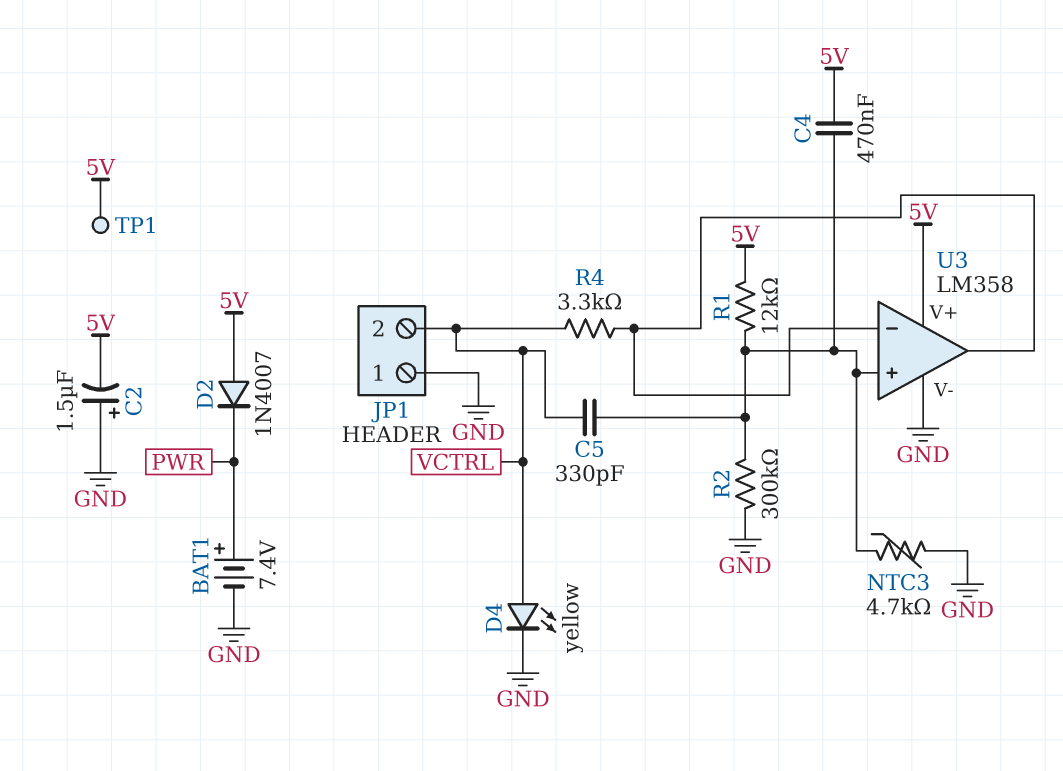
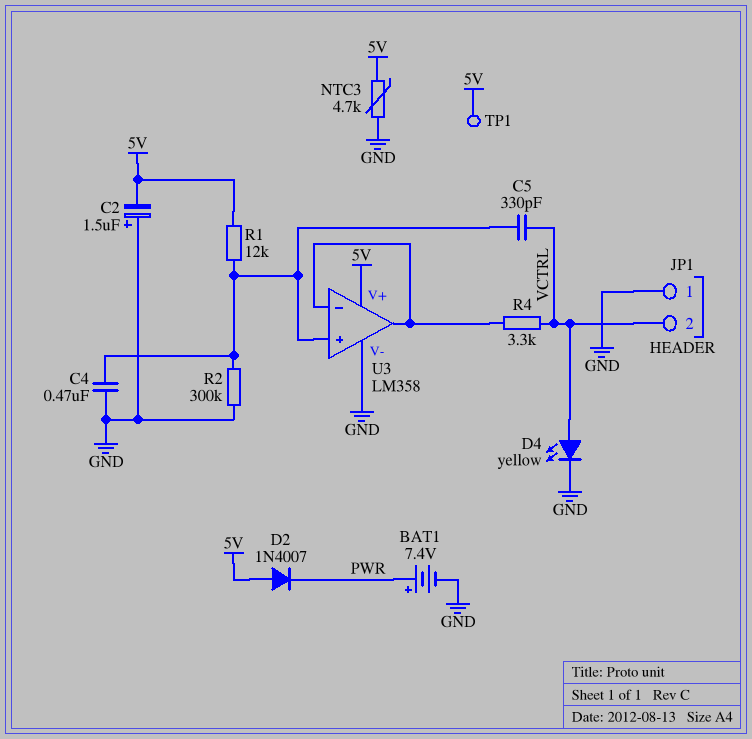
C4: 470nF (5V, U3/in+) -> 470nF (GND, U3/in+)
NTC3: 4.7k (GND, U3/in+) -> 4.7k (5V, GND)

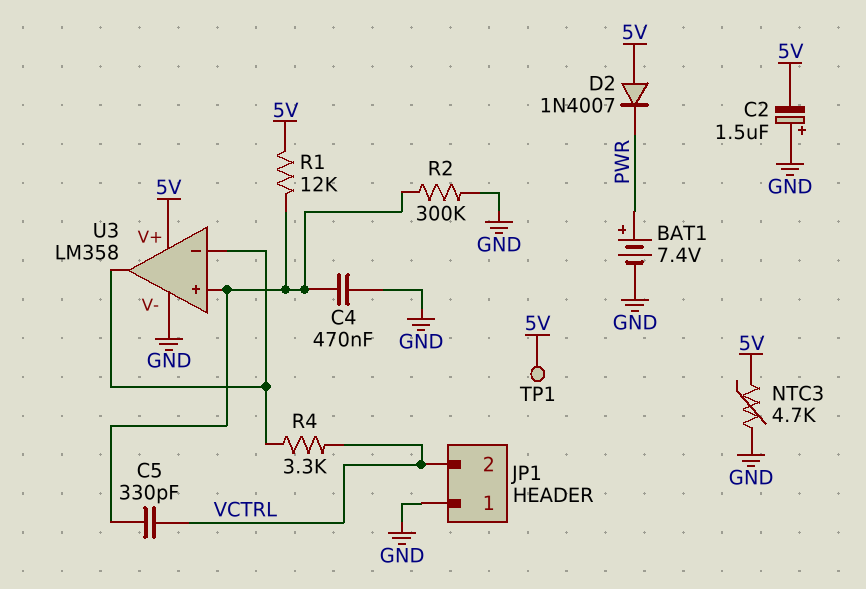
D4: LED yellow (A VCTRL, K GND) -> none

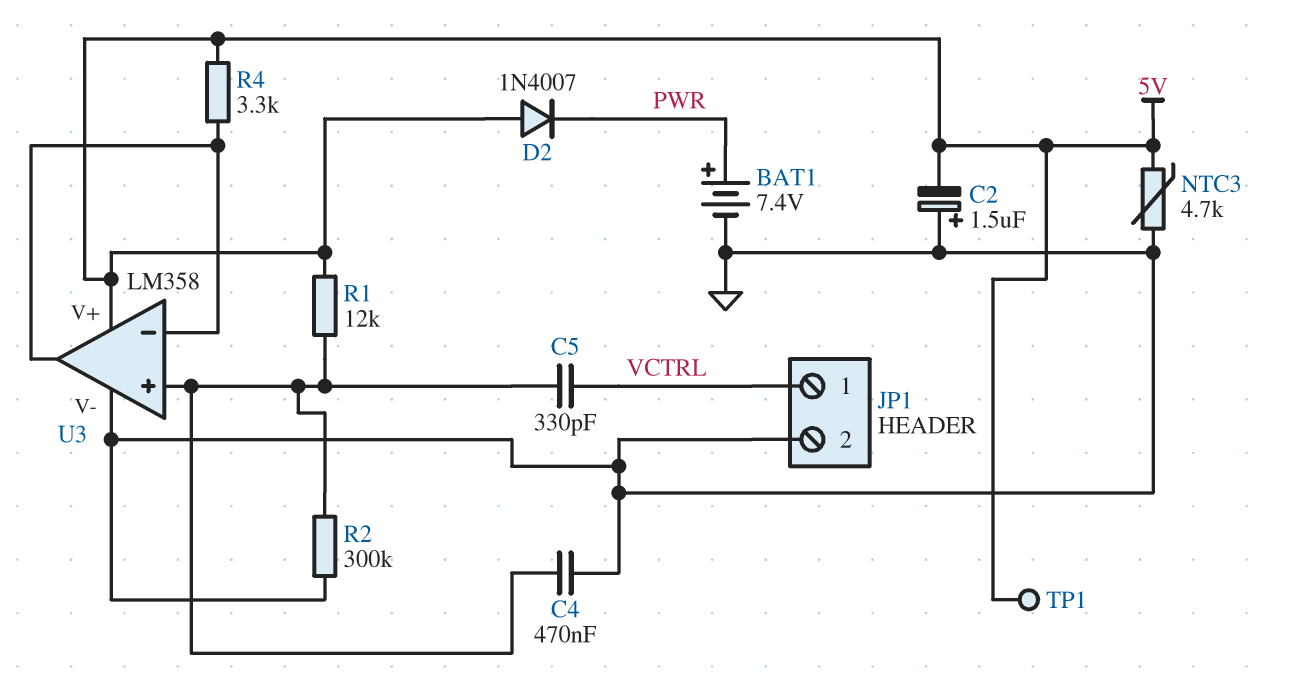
JP1 pin 1: GND -> VCTRL
JP1 pin 2: VCTRL -> GND
R4: 3.3k (U3/in-, VCTRL) -> 3.3k (5V, U3/in-)

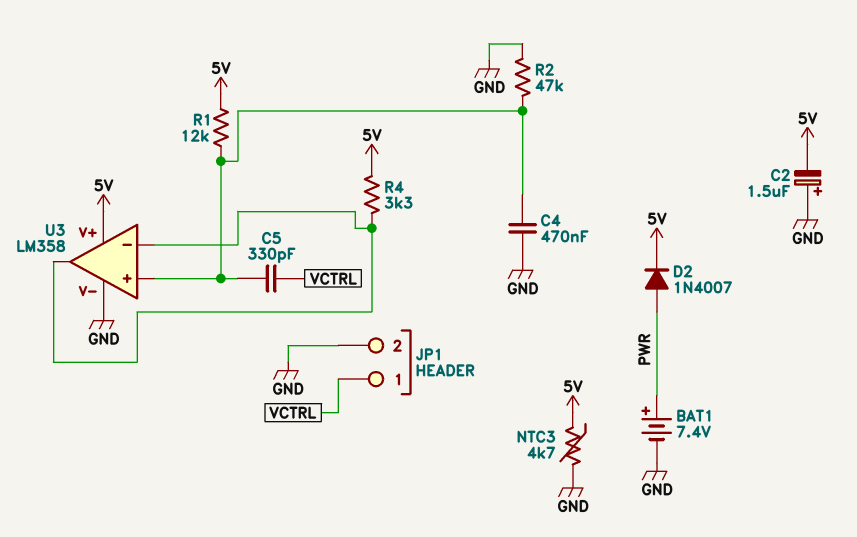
D2: diode 1N4007 (A 5V, K PWR) -> diode 1N4007 (A PWR, K 5V)
R2: 300k (GND, U3/in+) -> 47k (GND, U3/in+)
TP1: test point (5V) -> none

